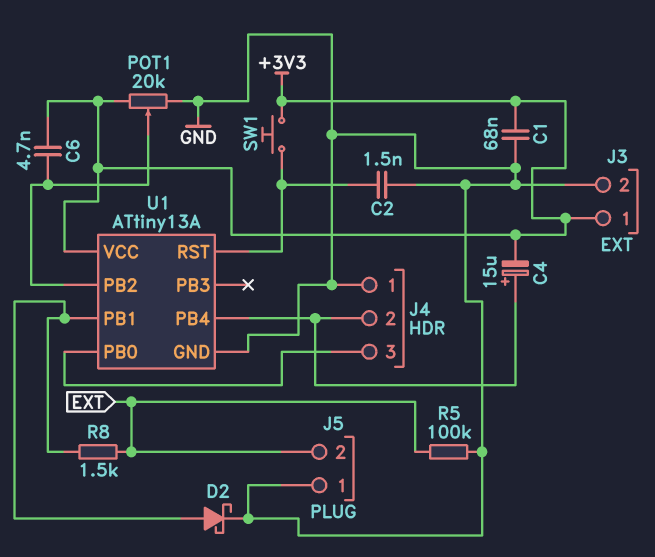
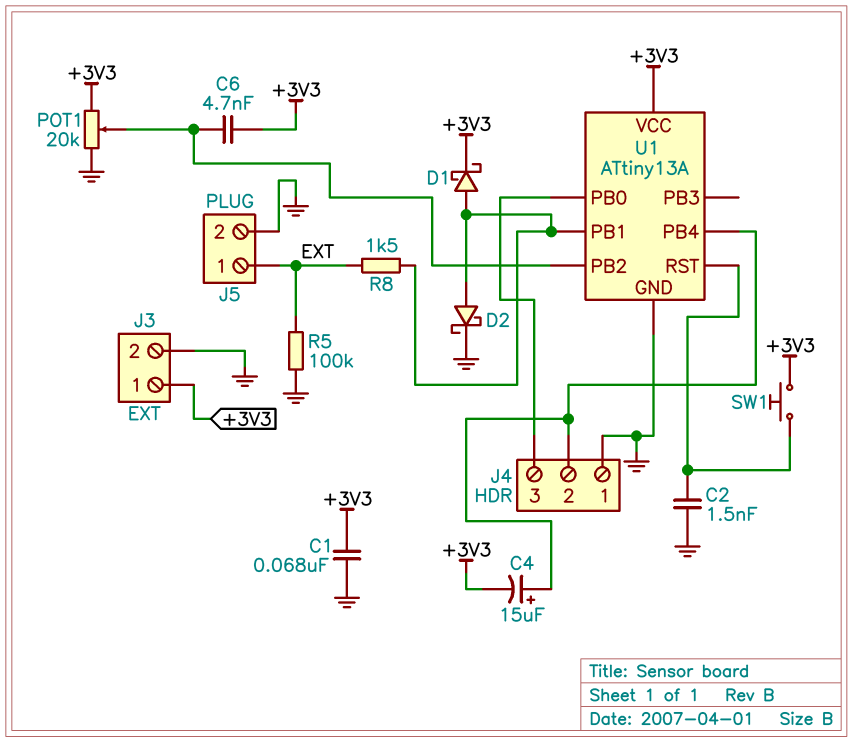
D1: none -> schottky (A U1/PB1, K +3V3)
J5 pin 1: GND -> EXT
J5 pin 2: EXT -> GND

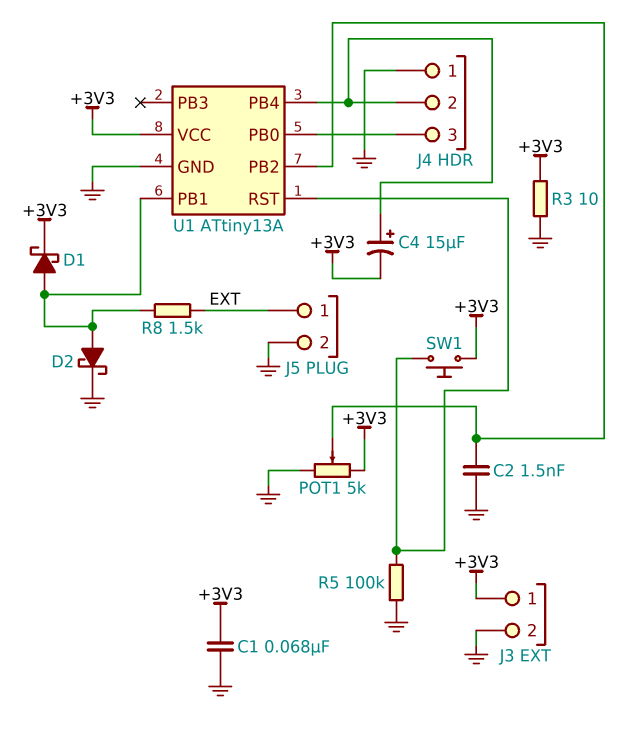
C2: 1.5nF (GND, U1/RST) -> 1.5nF (GND, U1/PB2)
C6: 4.7nF (+3V3, U1/PB2) -> none
POT1: 20k (+3V3, GND, wiper U1/PB2) -> 5k (+3V3, GND, wiper U1/PB2)
R3: none -> 10 (+3V3, GND)
R5: 100k (EXT, GND) -> 100k (GND, U1/RST)

